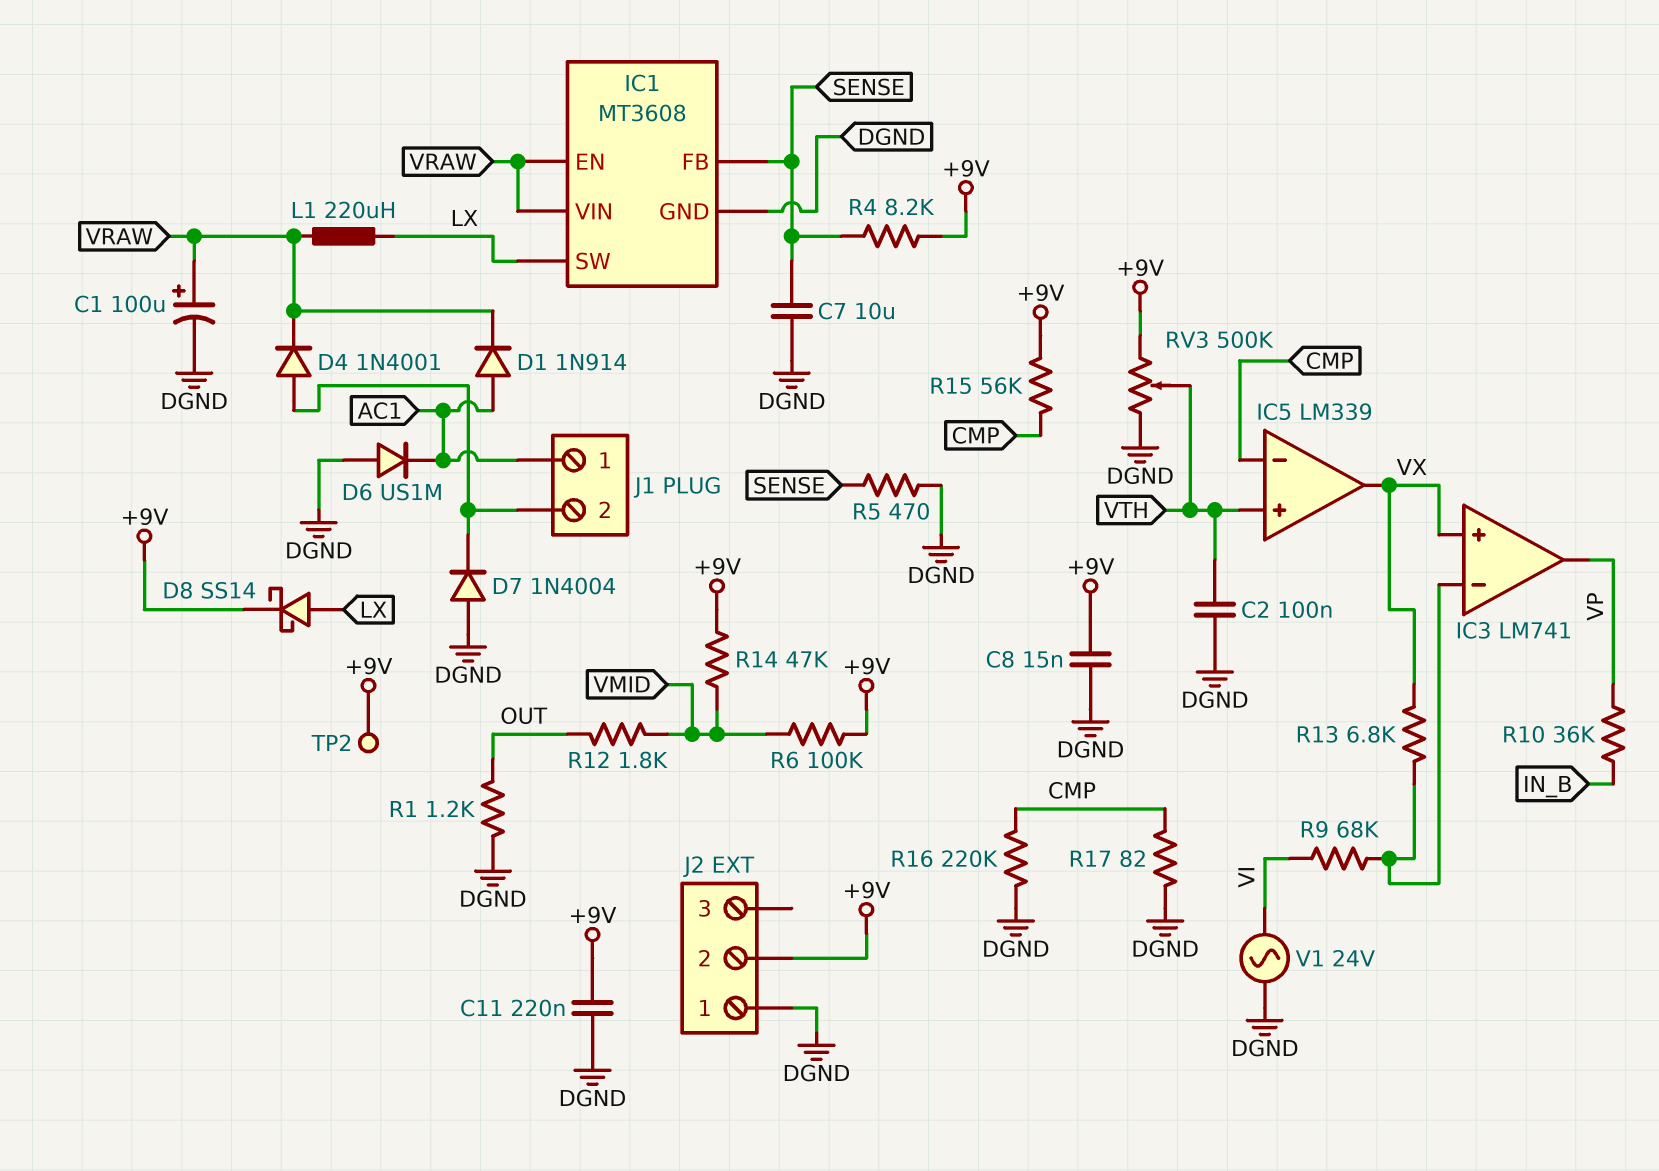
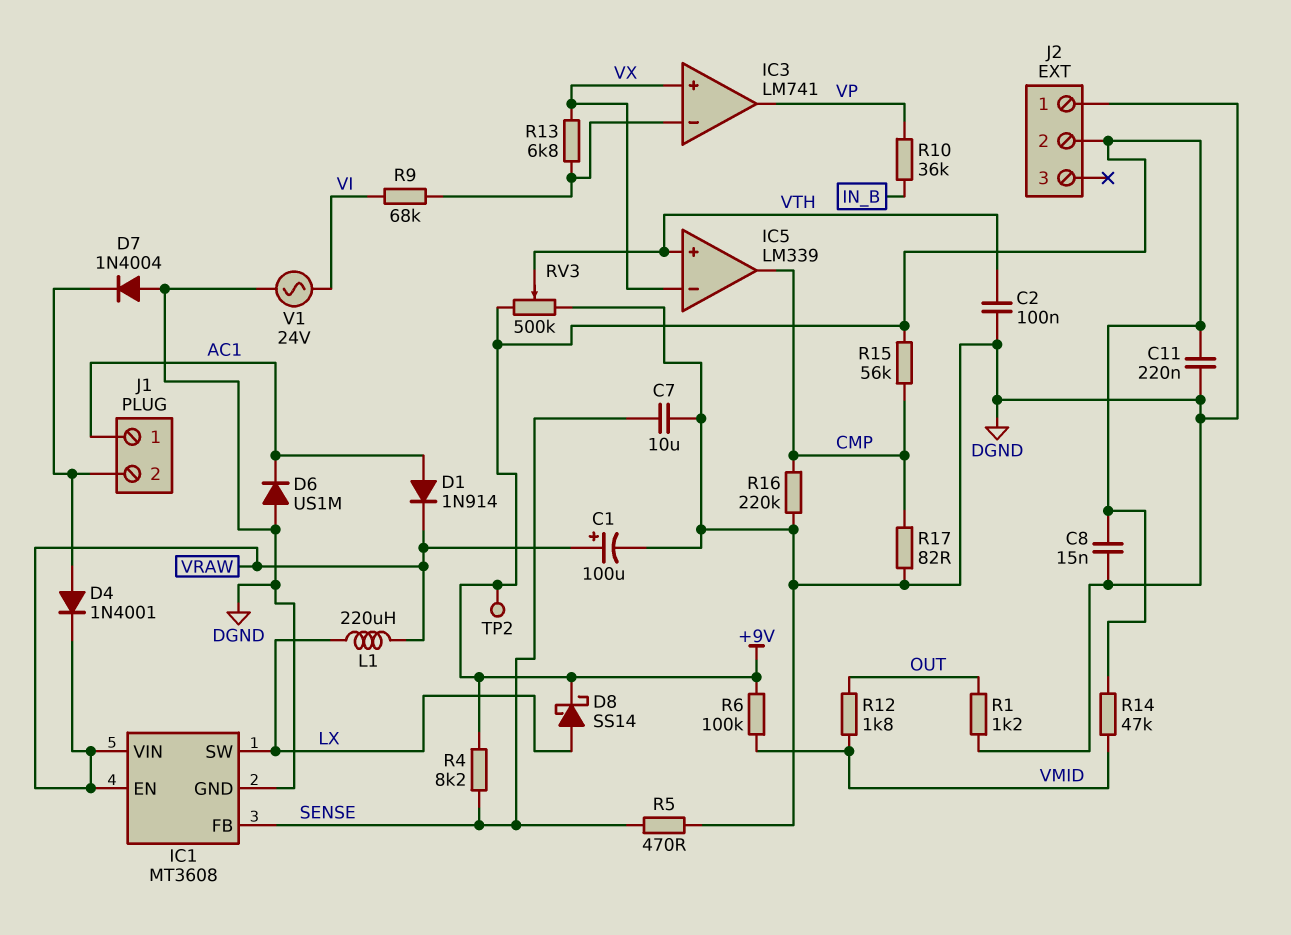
IC5 pin in-: CMP -> VX
IC5 pin out: VX -> CMP

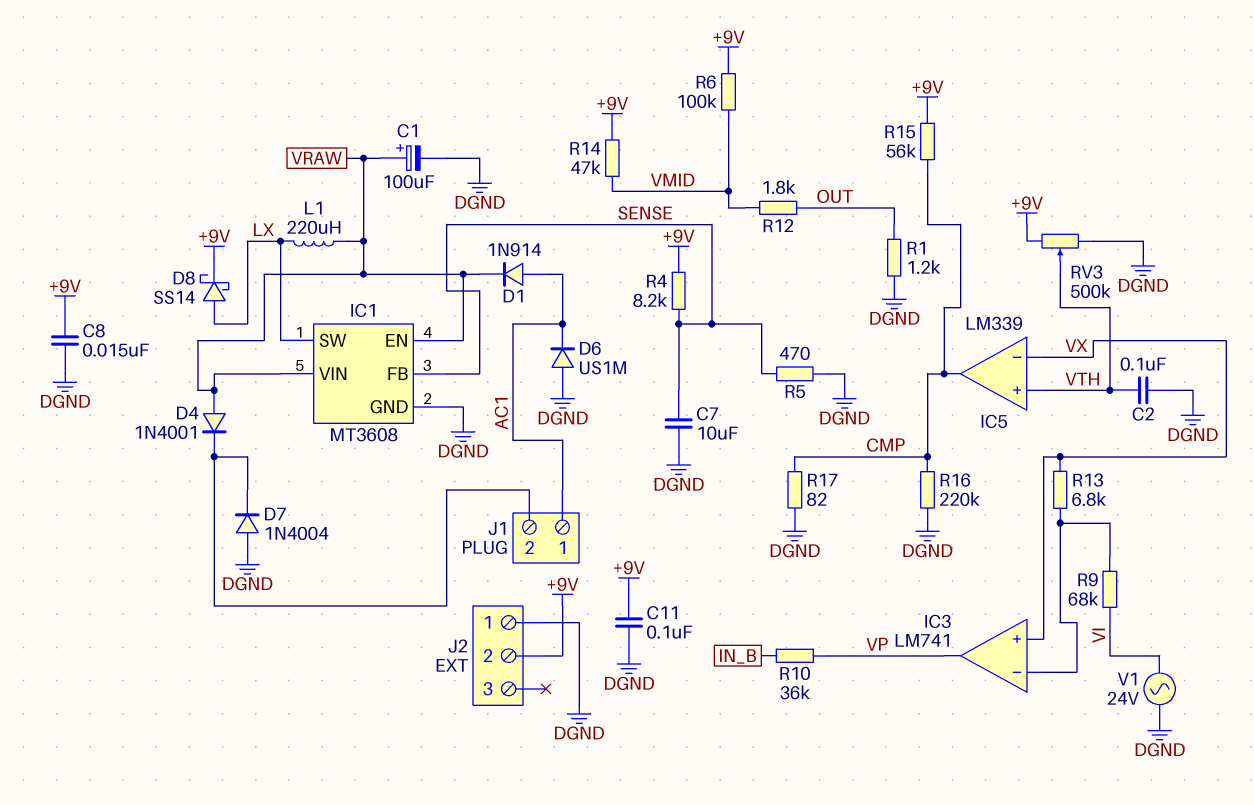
C11: 220nF (+9V, DGND) -> 100nF (+9V, DGND)
D4: diode 1N4001 (A J1/2, K VRAW) -> diode 1N4001 (A VRAW, K J1/2)
TP2: test point (+9V) -> none

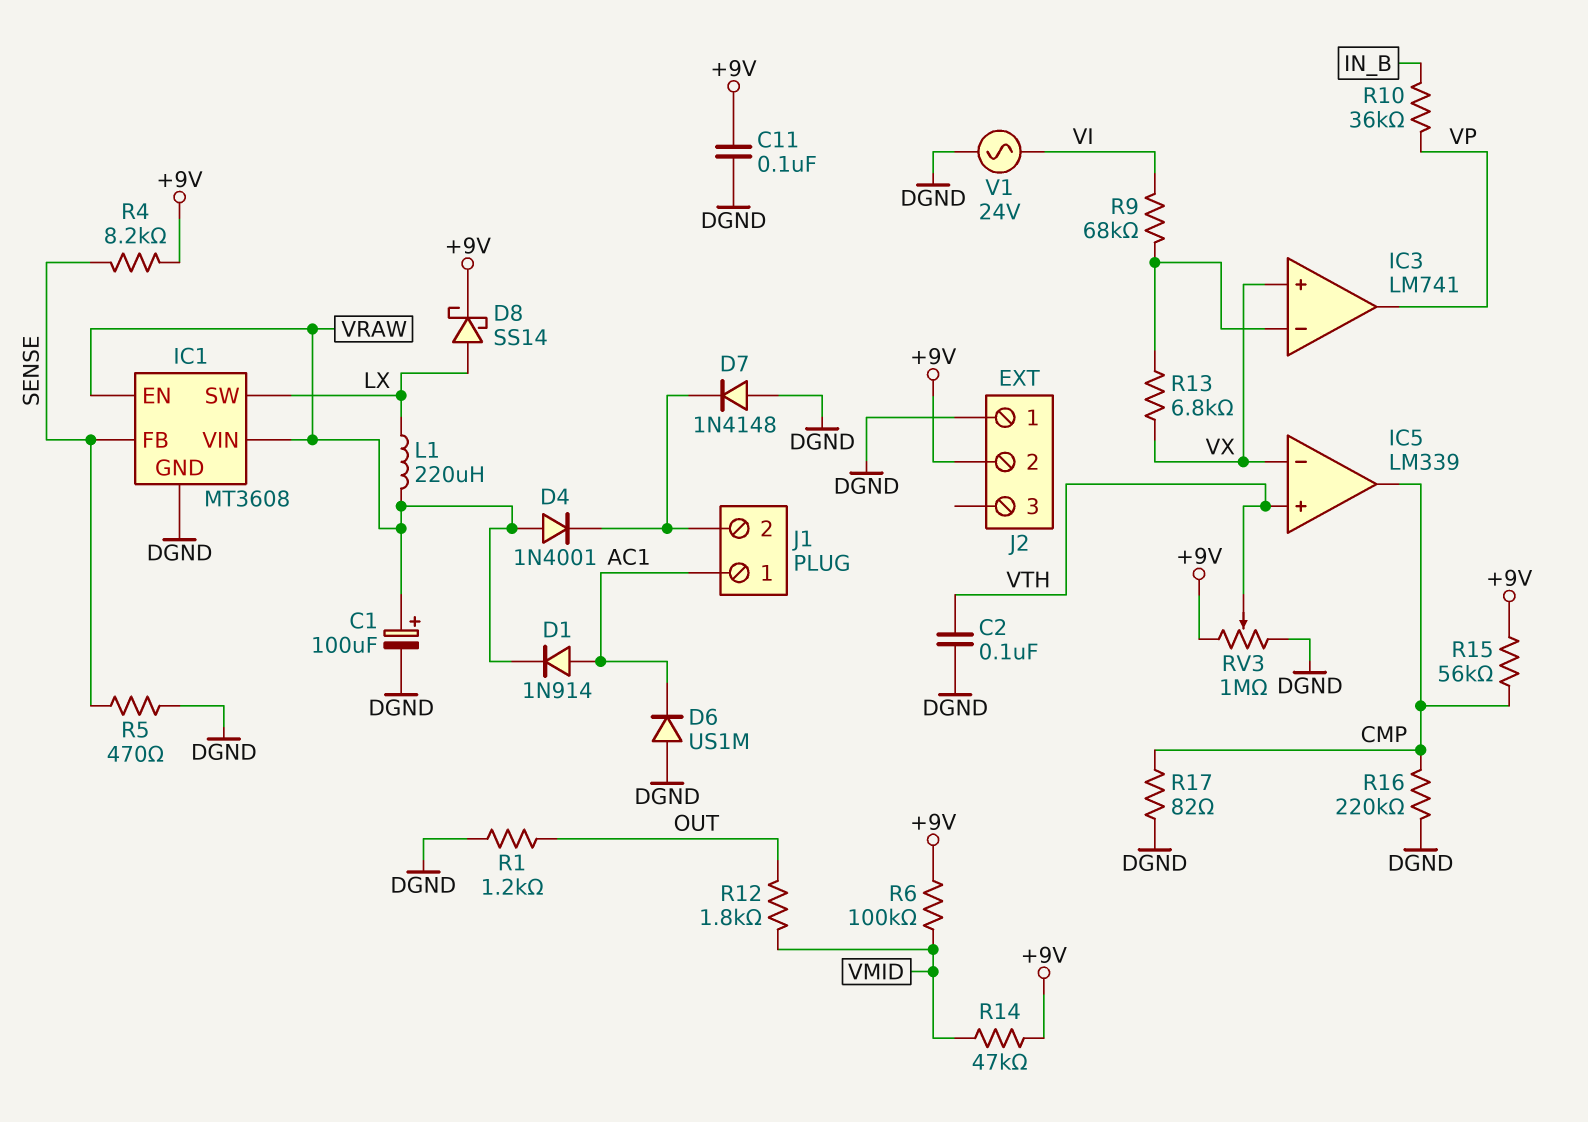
C7: 10uF (DGND, SENSE) -> none
C8: 15nF (+9V, DGND) -> none
D7: diode 1N4004 (A DGND, K J1/2) -> diode 1N4148 (A DGND, K J1/2)
RV3: 500k (+9V, DGND, wiper VTH) -> 1M (+9V, DGND, wiper VTH)

